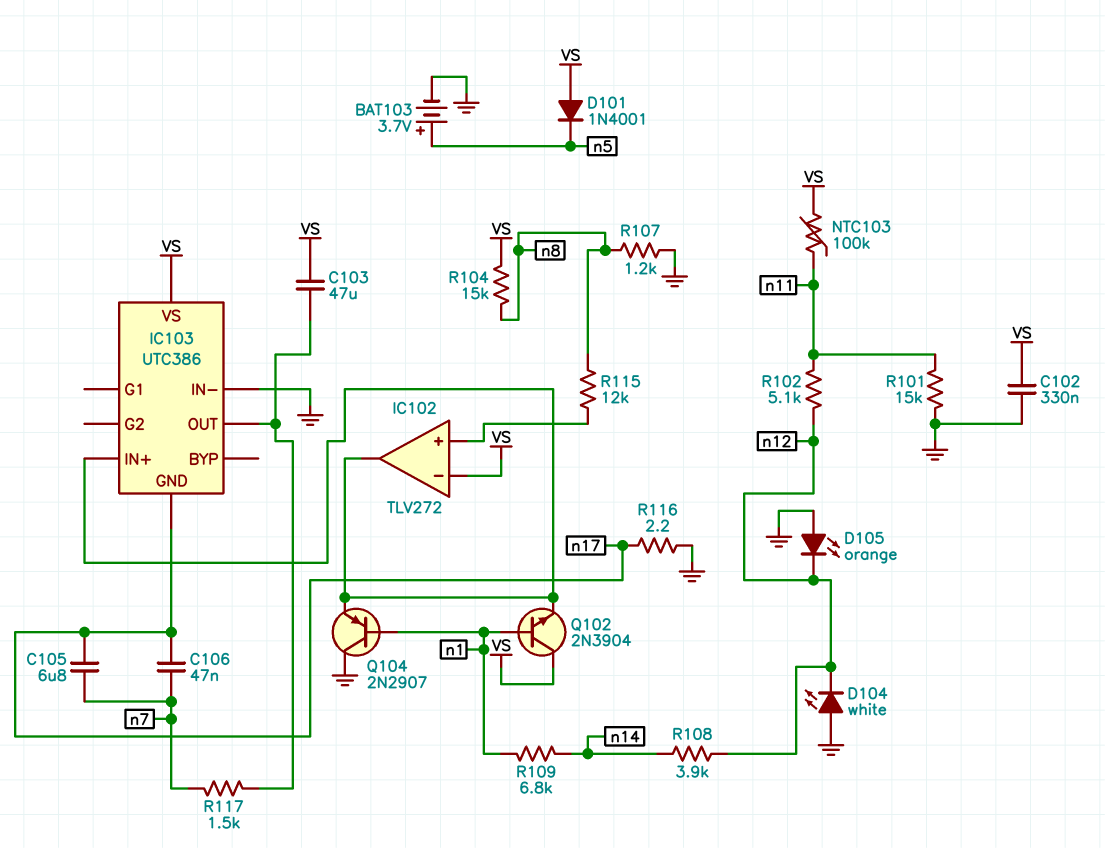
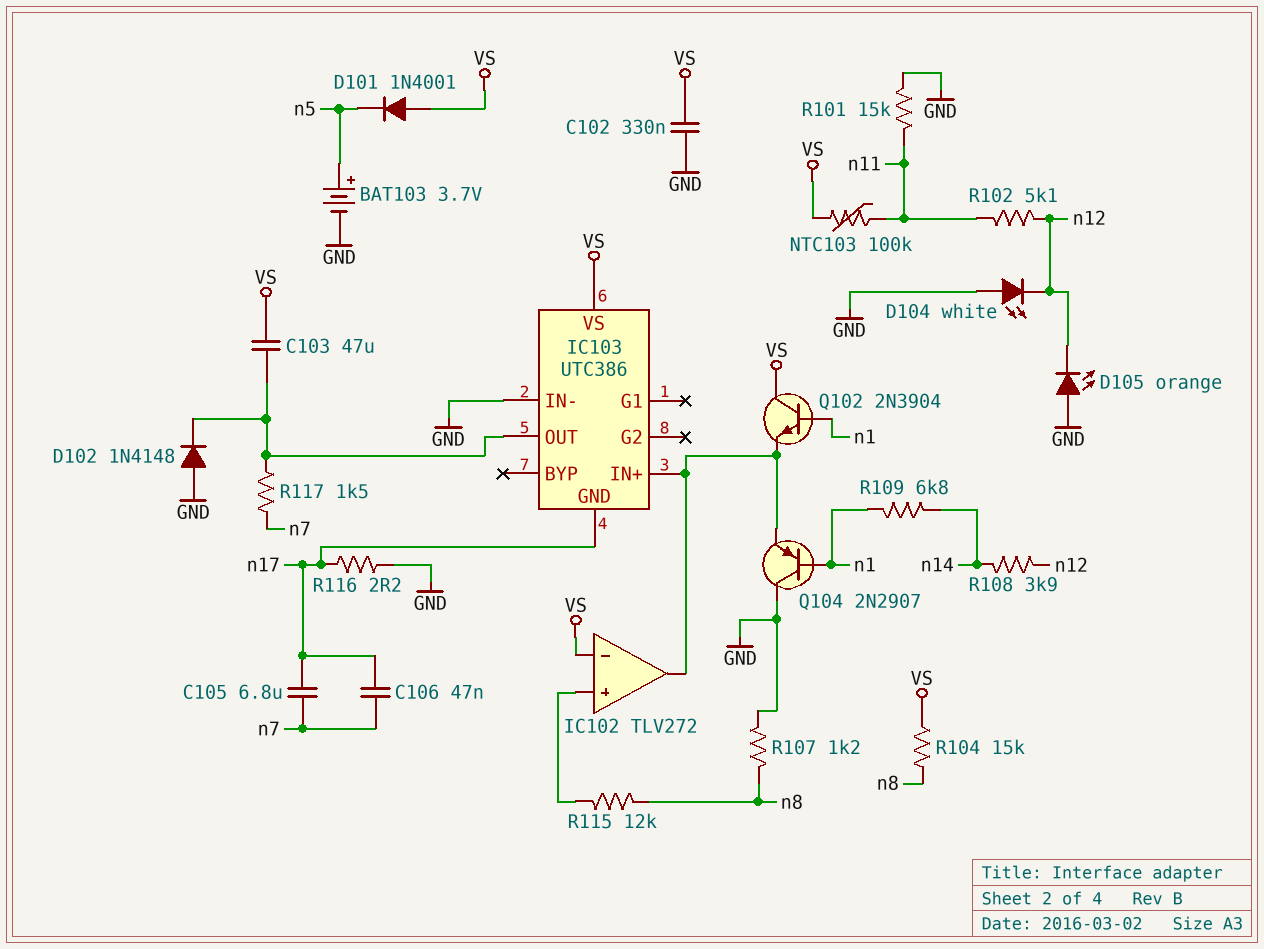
D102: none -> diode 1N4148 (A GND, K IC103/OUT)

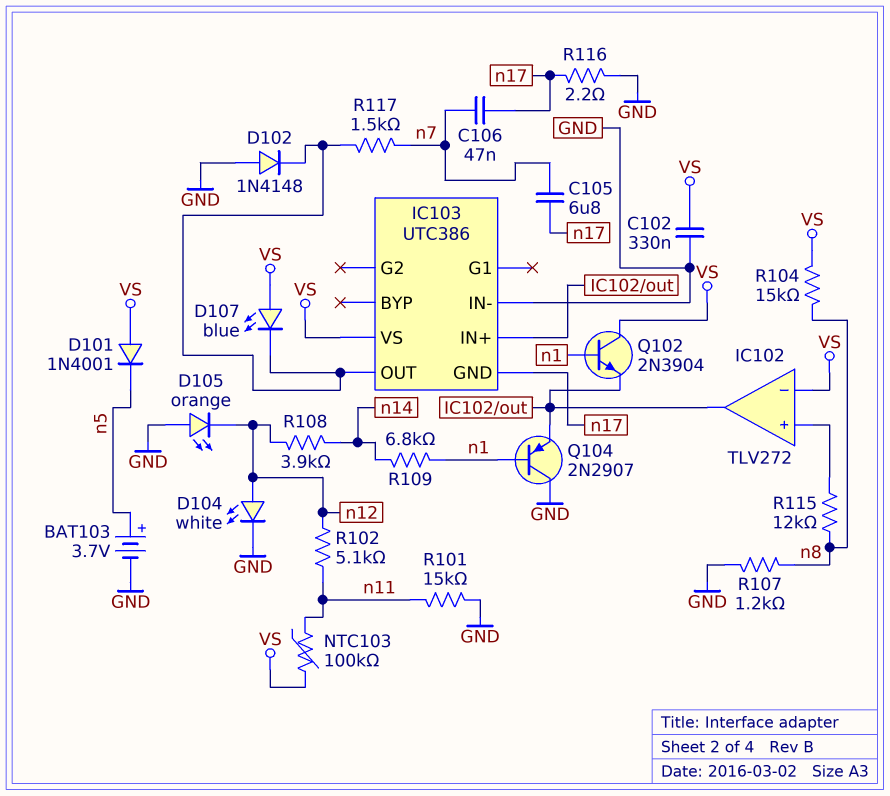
C103: 47uF (IC103/OUT, VS) -> none
D104: LED white (A GND, K n12) -> LED white (A n12, K GND)
D107: none -> LED blue (A VS, K IC103/OUT)

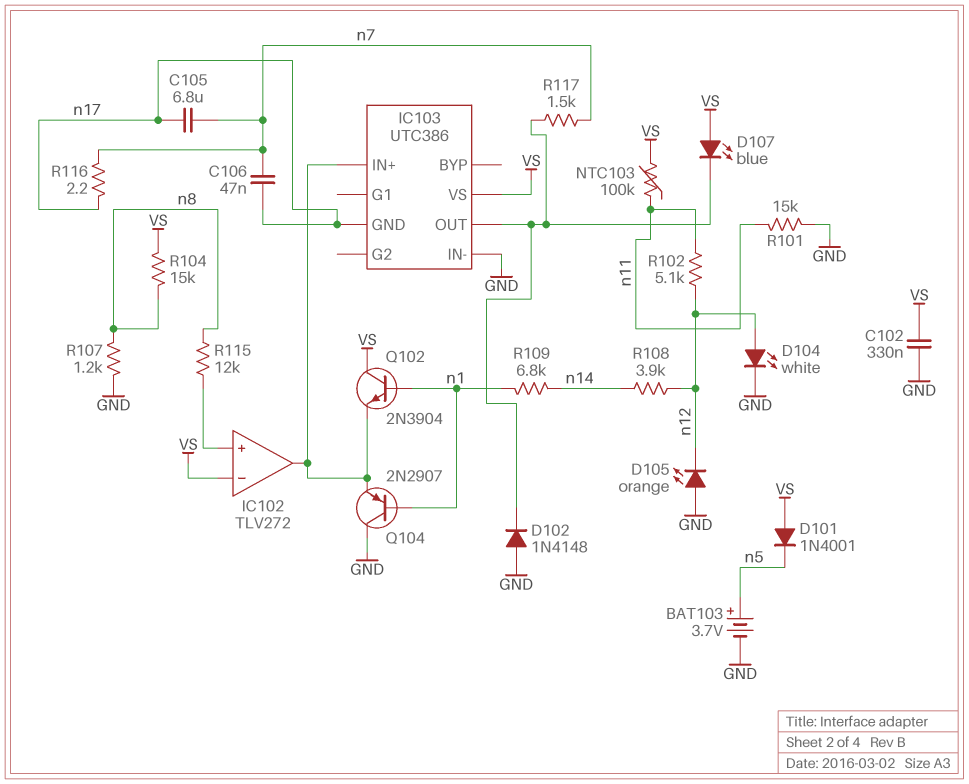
R116: 2.2 (GND, n17) -> 2.2 (n7, n17)

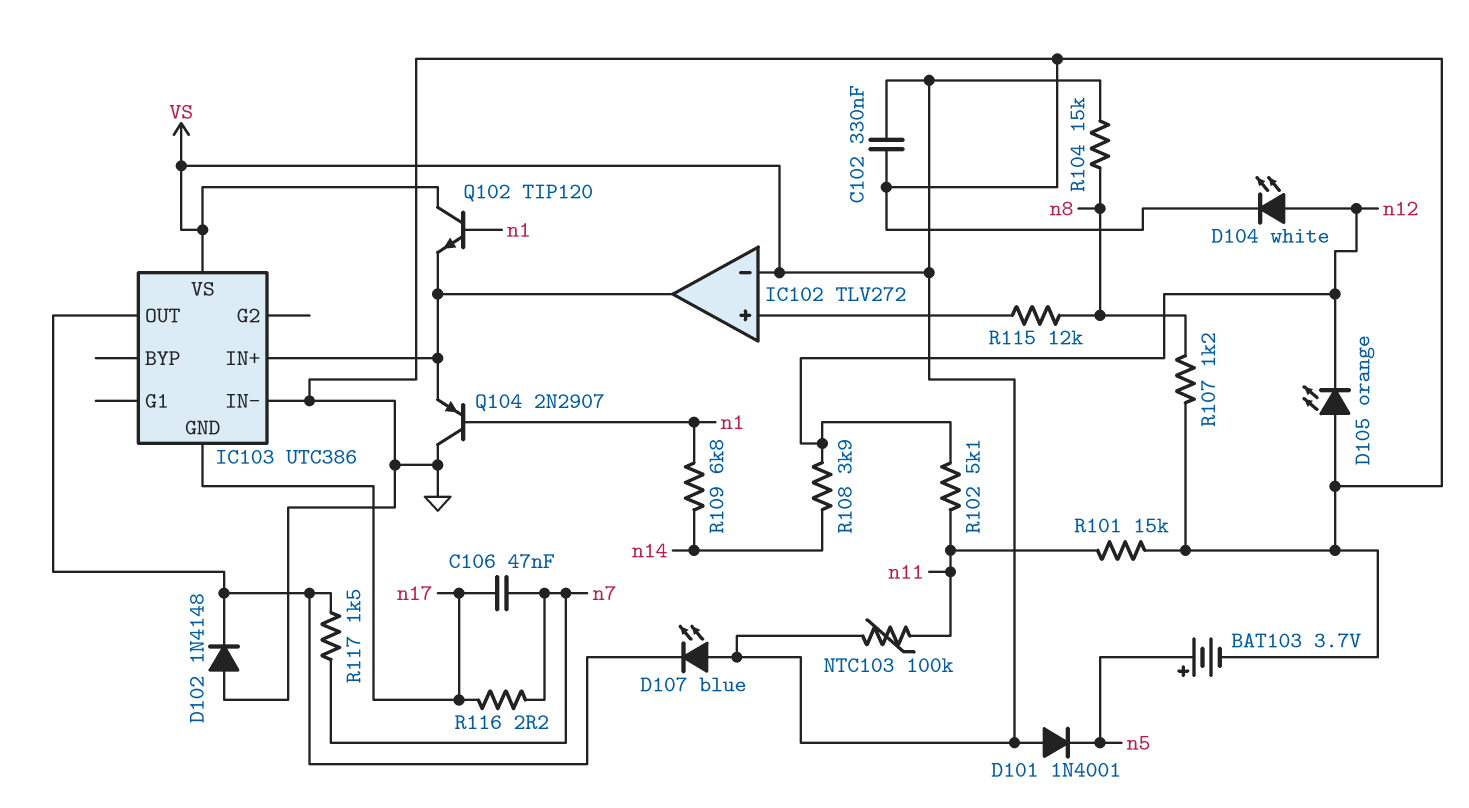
C105: 6.8uF (n7, n17) -> none
Q102: NPN 2N3904 (B n1, C VS, E IC102/out) -> NPN TIP120 (B n1, C VS, E IC102/out)

